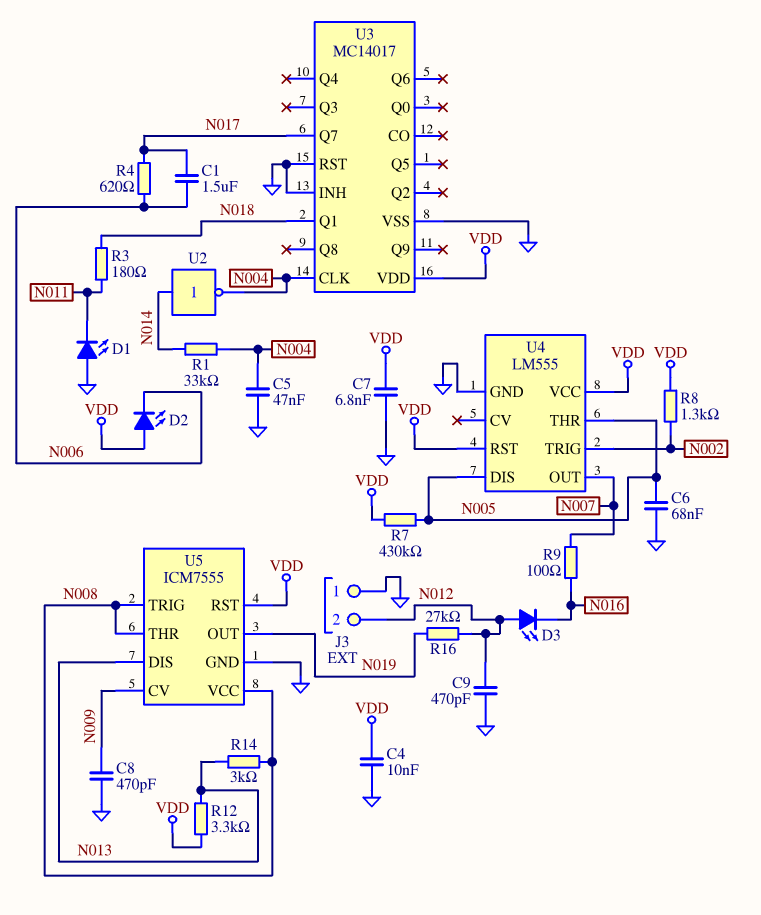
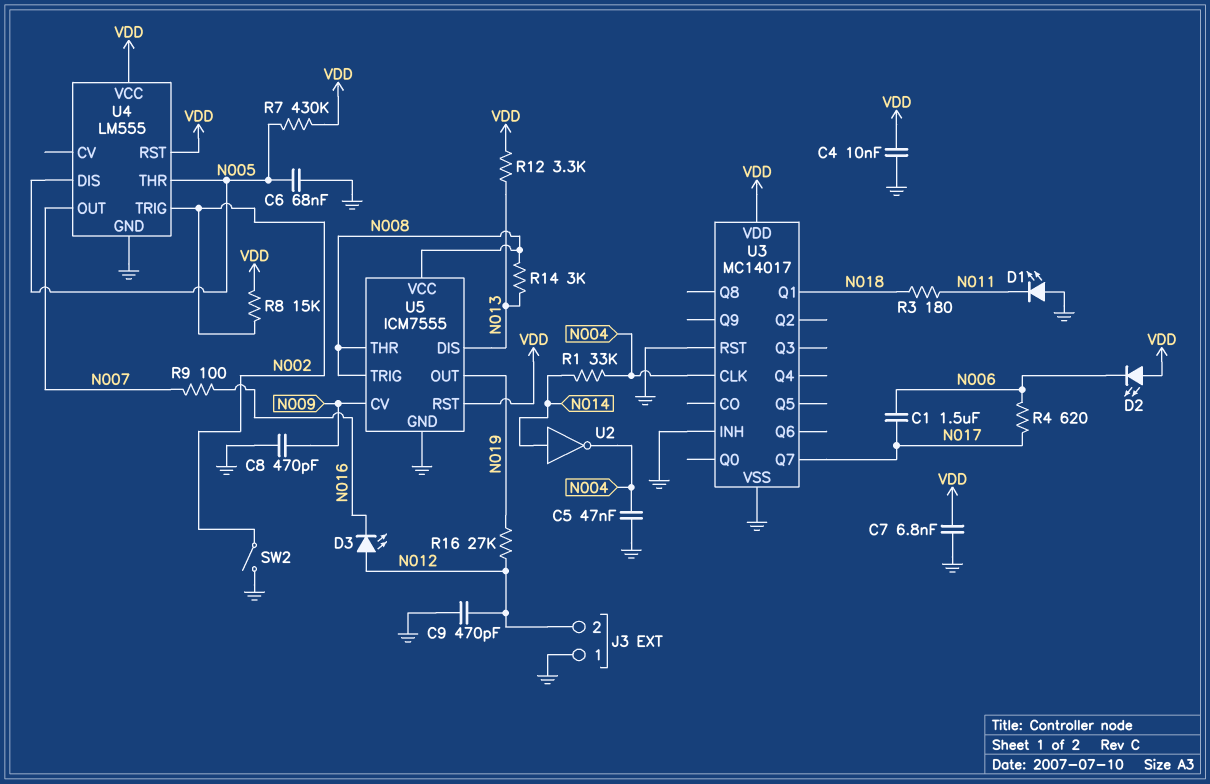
R8: 1.3k (N002, VDD) -> 15k (N002, VDD)
SW2: none -> switch (GND, N002)

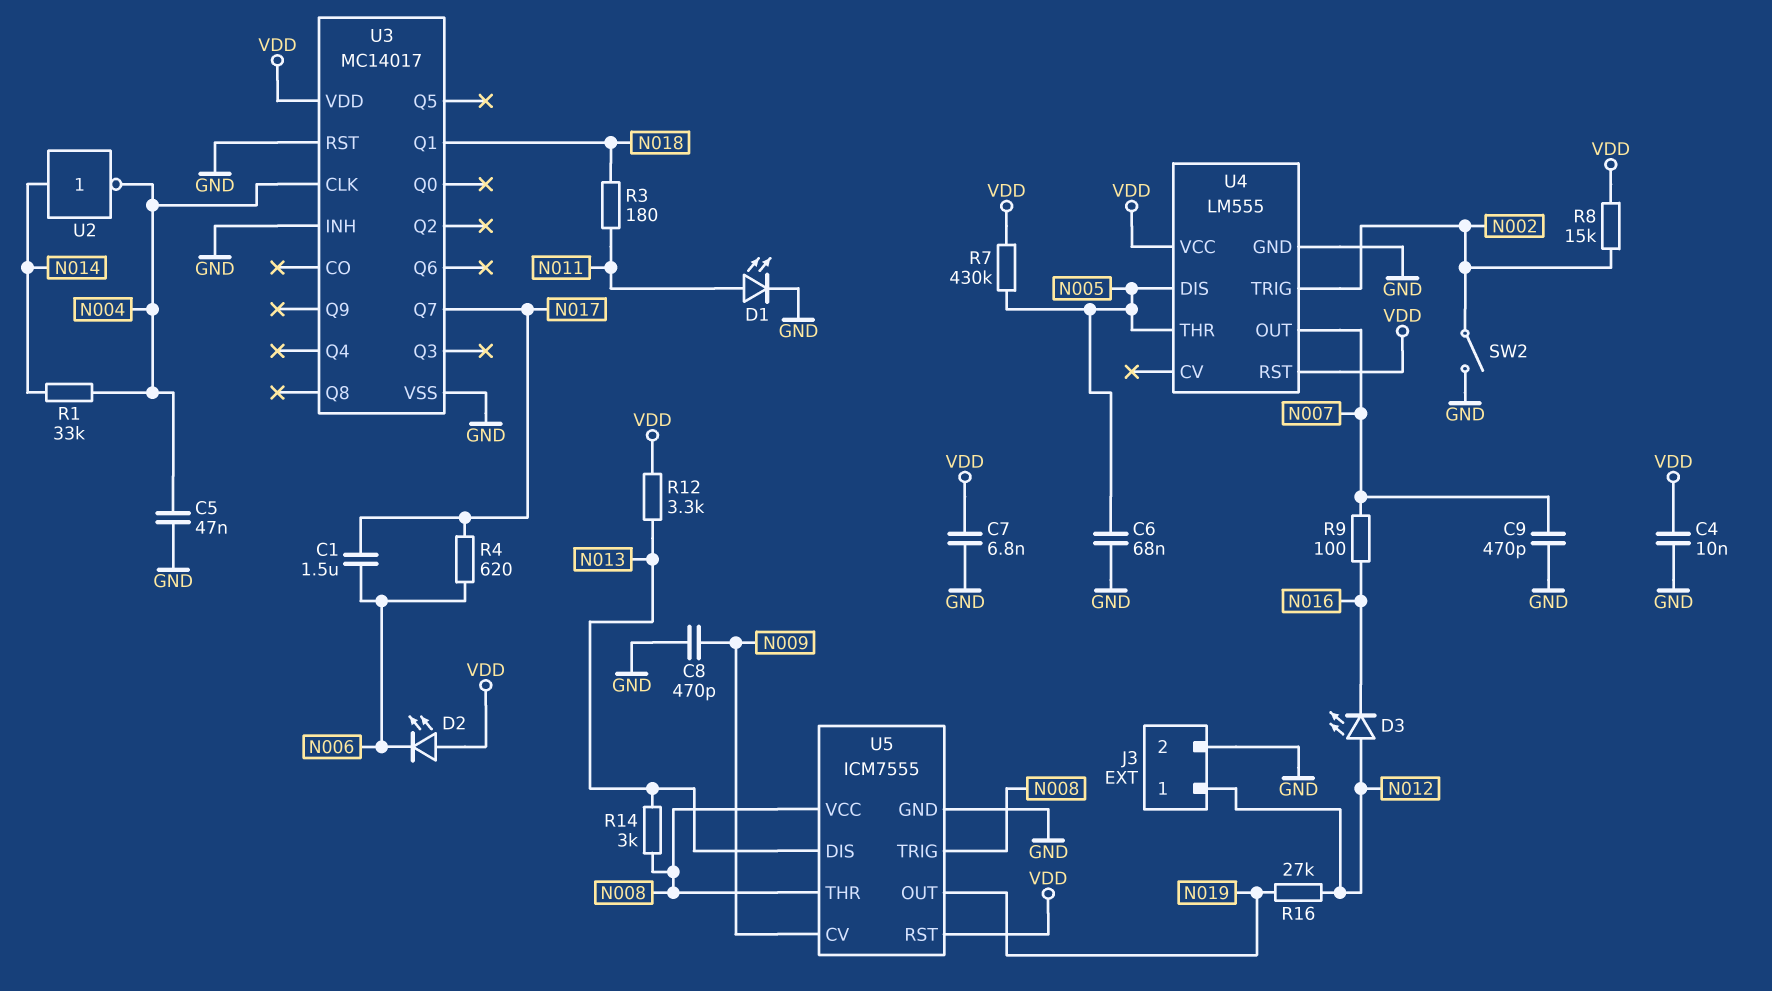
C9: 470pF (GND, N012) -> 470pF (GND, N007)
D1: LED (A GND, K N011) -> LED (A N011, K GND)
J3 pin 1: GND -> N012
J3 pin 2: N012 -> GND

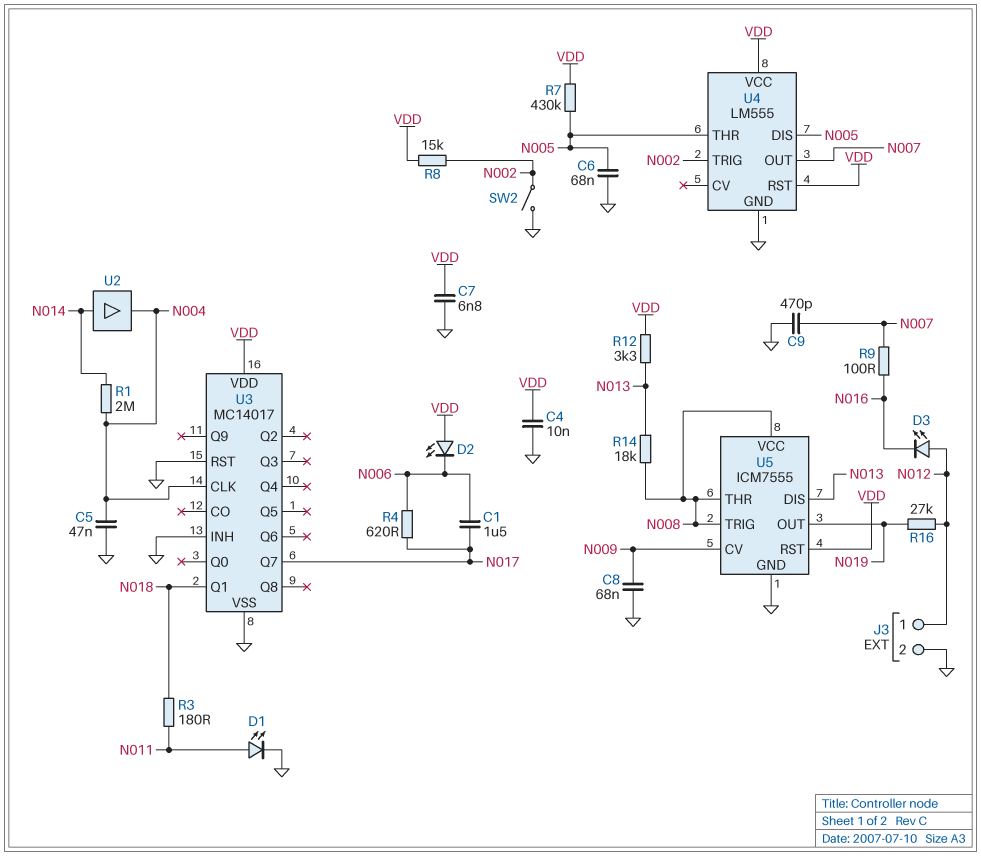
C8: 470pF (GND, N009) -> 68nF (GND, N009)
R1: 33k (N004, N014) -> 2M (N004, N014)
R14: 3k (N008, N013) -> 18k (N008, N013)
U2: NOT (in N014, out N004) -> buffer (in N014, out N004)

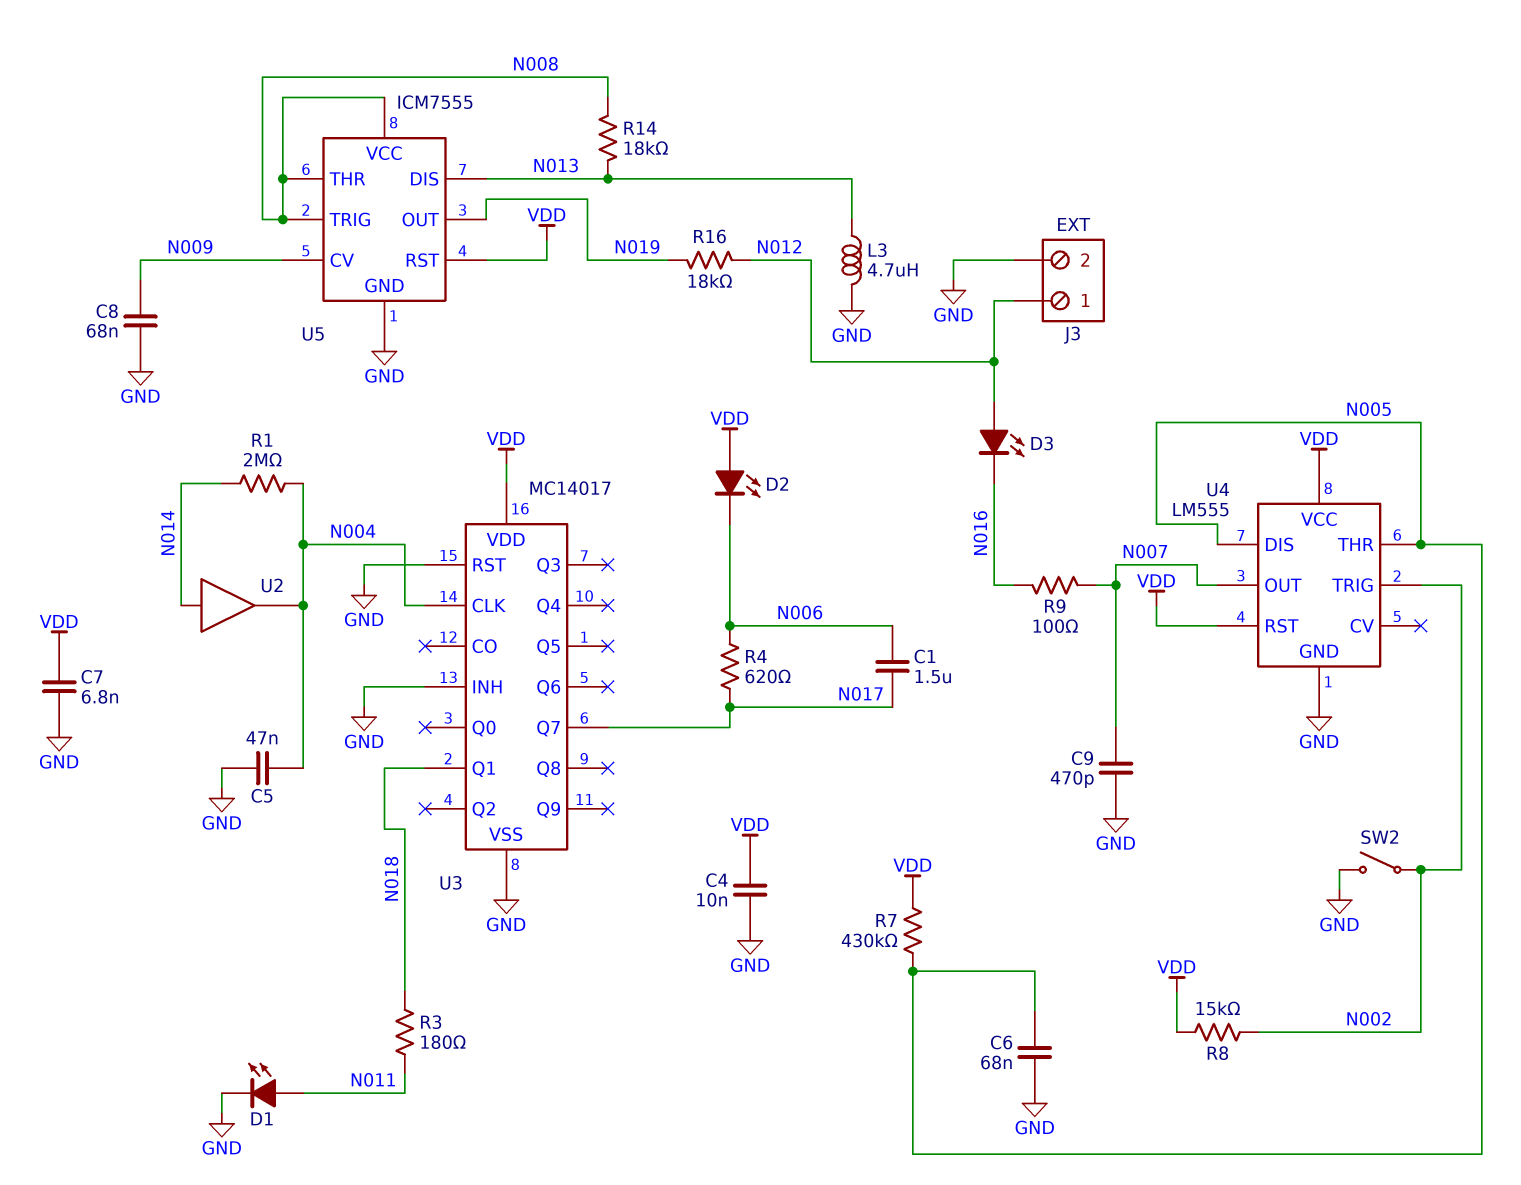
L3: none -> 4.7uH (GND, N013)
R12: 3.3k (N013, VDD) -> none
R16: 27k (N012, N019) -> 18k (N012, N019)

